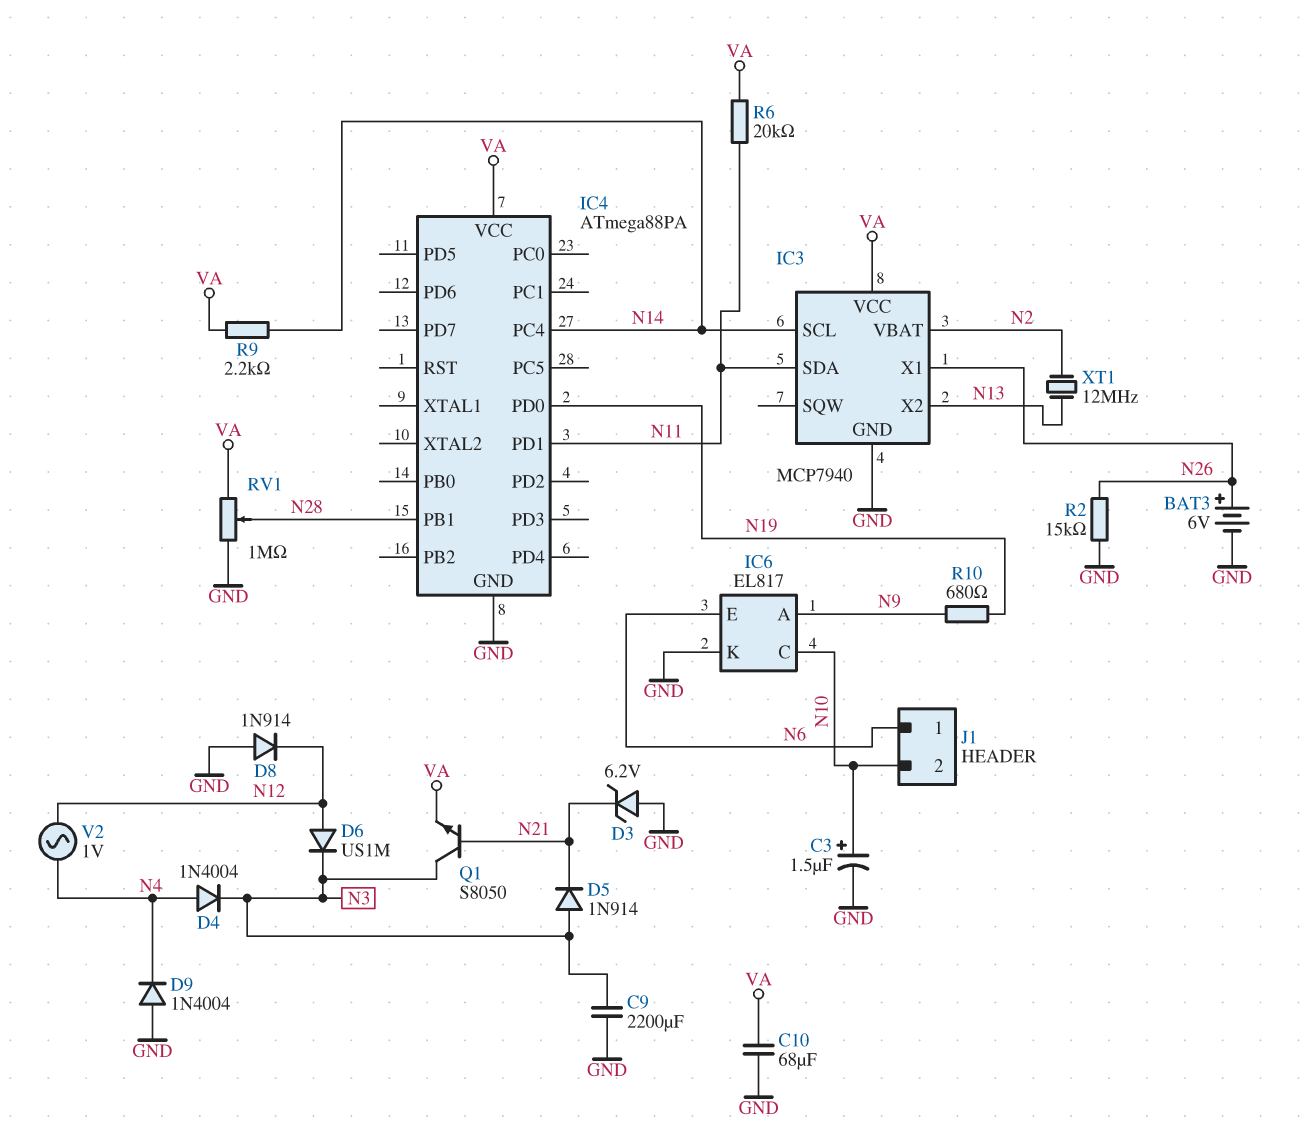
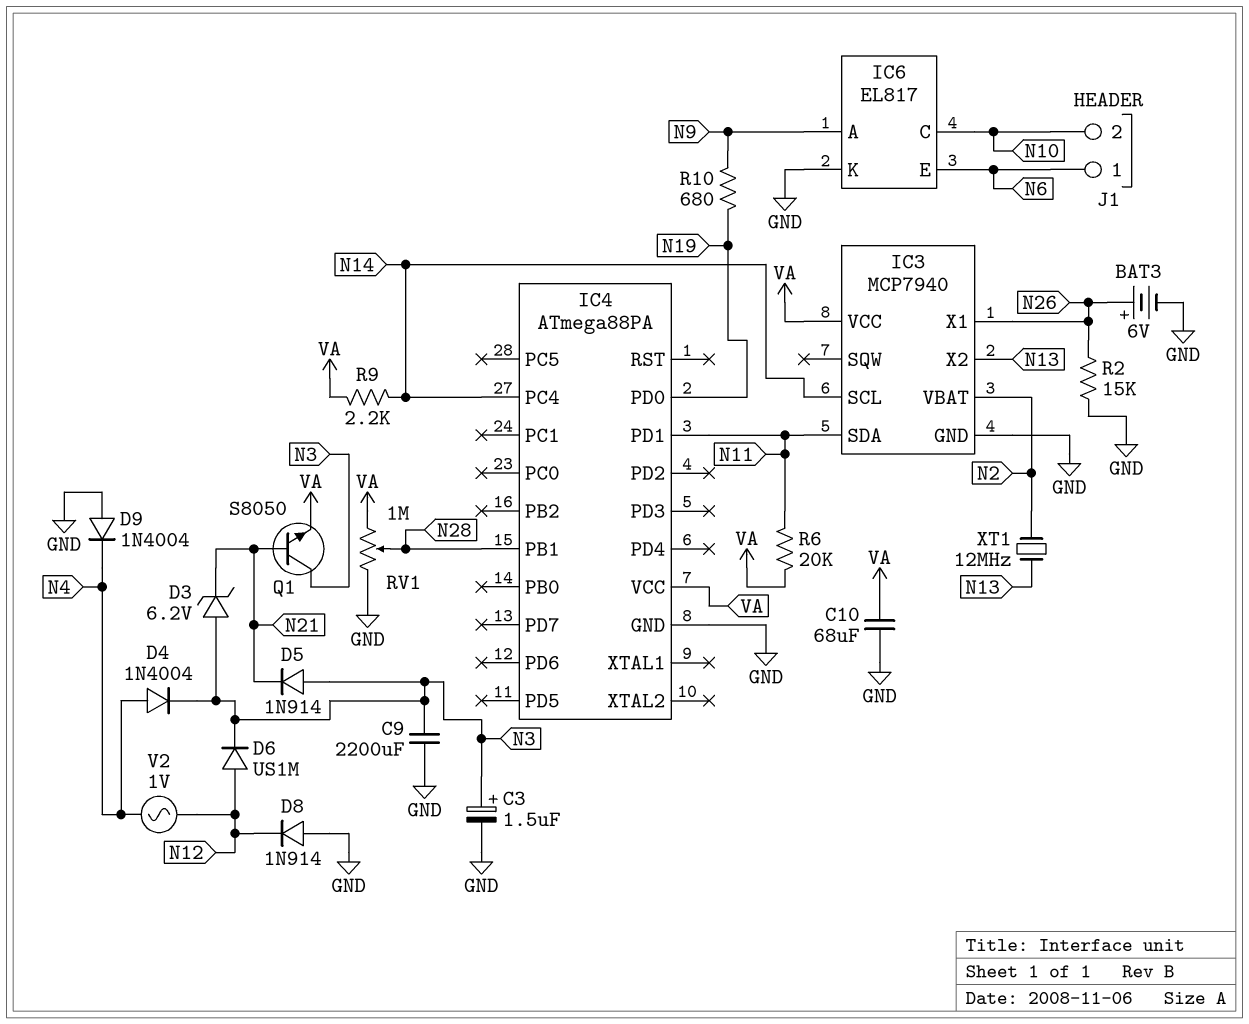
C3: 1.5uF (plus N10, minus GND) -> 1.5uF (plus N3, minus GND)
D3: zener 6.2V (A GND, K N21) -> zener 6.2V (A N3, K N21)

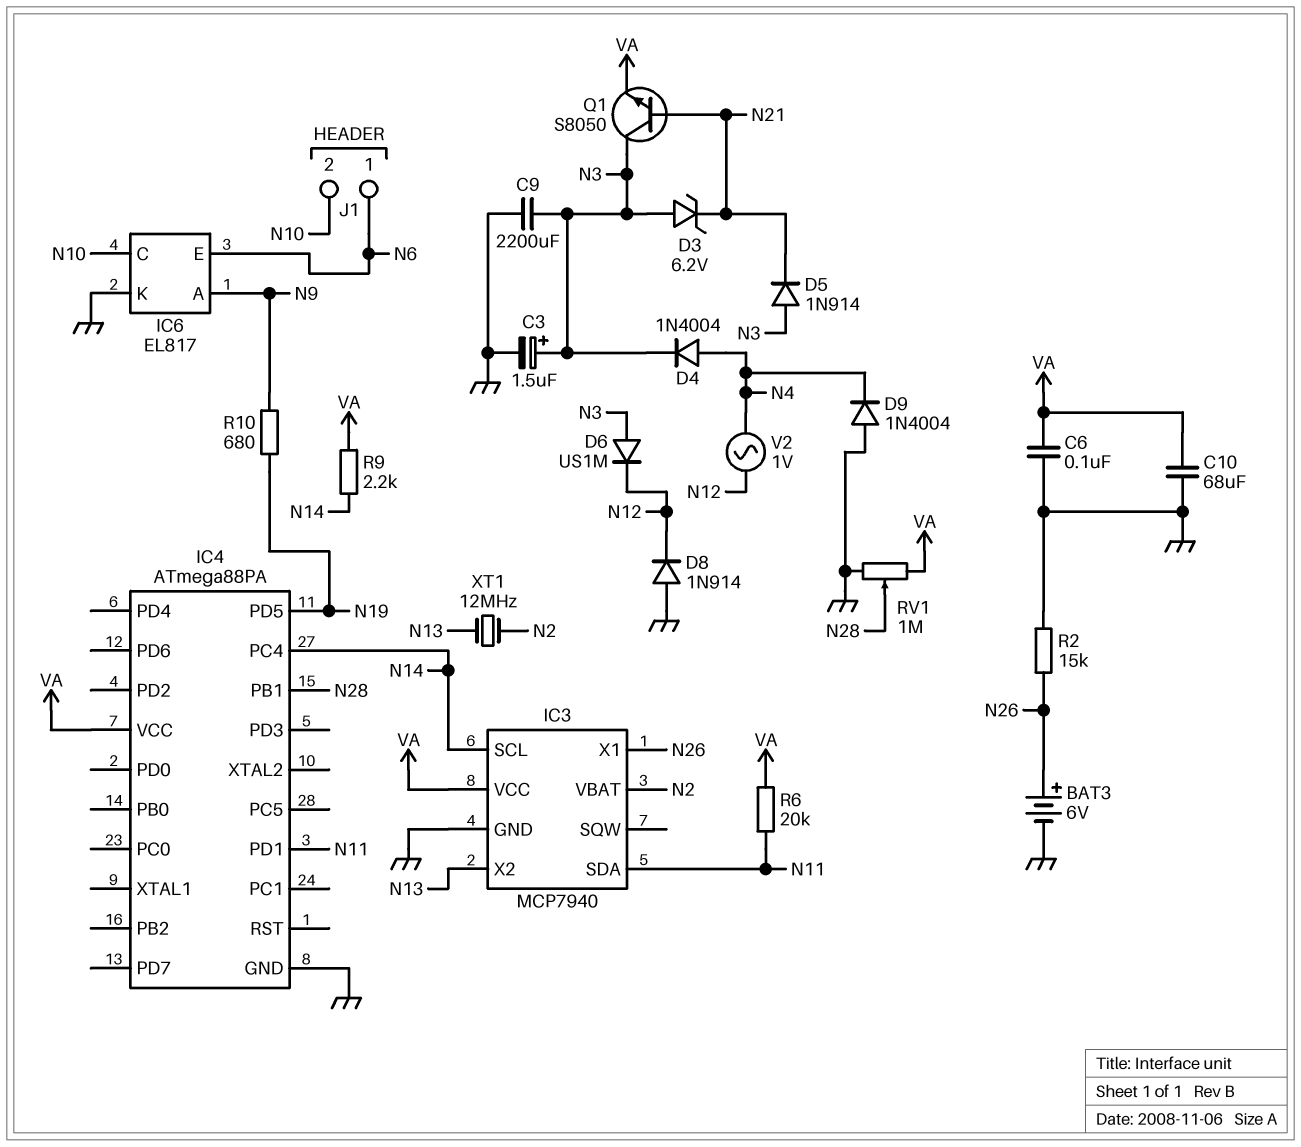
C6: none -> 100nF (GND, VA)
D6: diode US1M (A N12, K N3) -> diode US1M (A N3, K N12)
IC4 pin PD0: N19 -> none
IC4 pin PD5: none -> N19

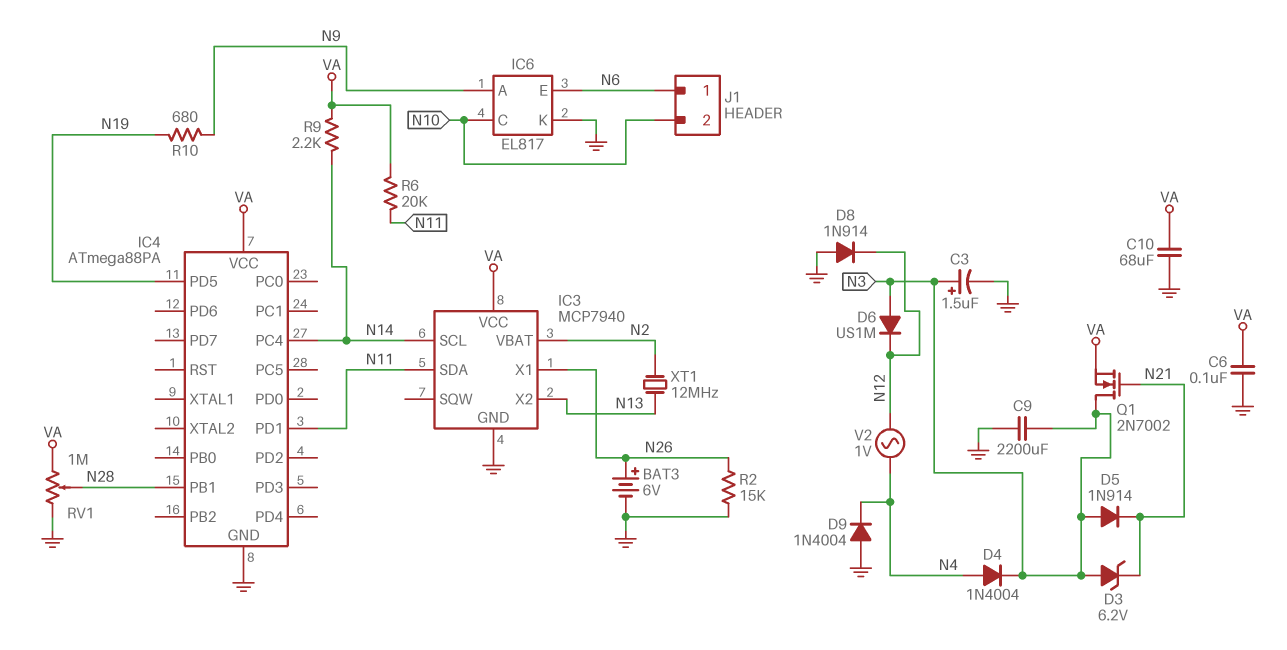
Q1: NPN S8050 (B N21, C N3, E VA) -> NMOS 2N7002 (G N21, D N3, S VA)

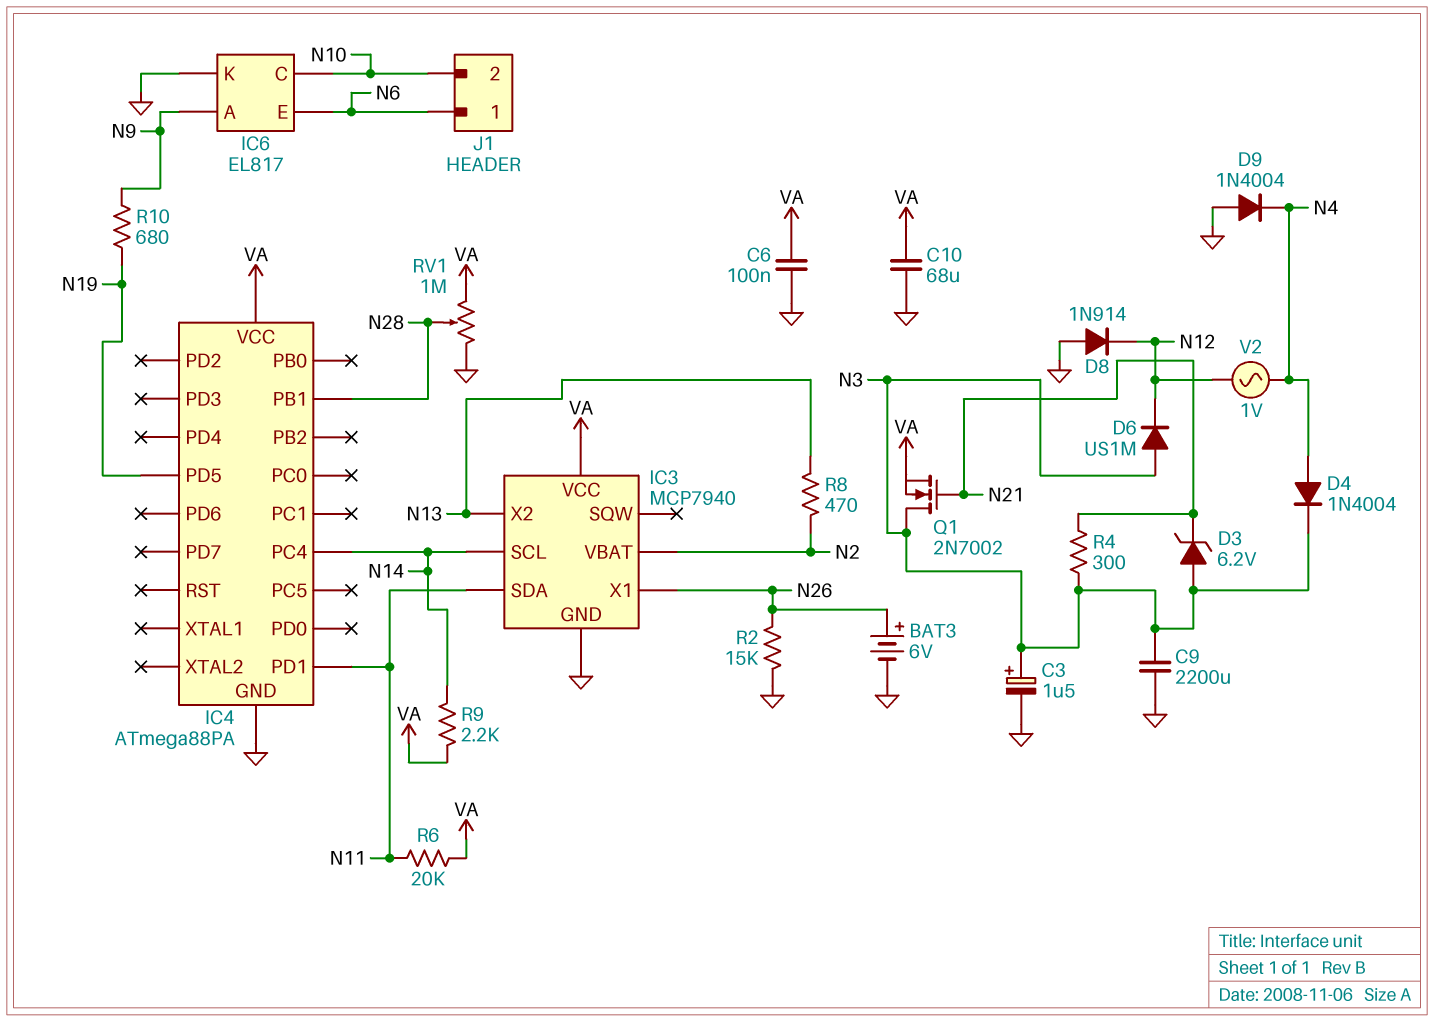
D5: diode 1N914 (A N3, K N21) -> none
R4: none -> 300 (N3, N21)
R8: none -> 470 (N2, N13)
XT1: 12MHz (N2, N13) -> none

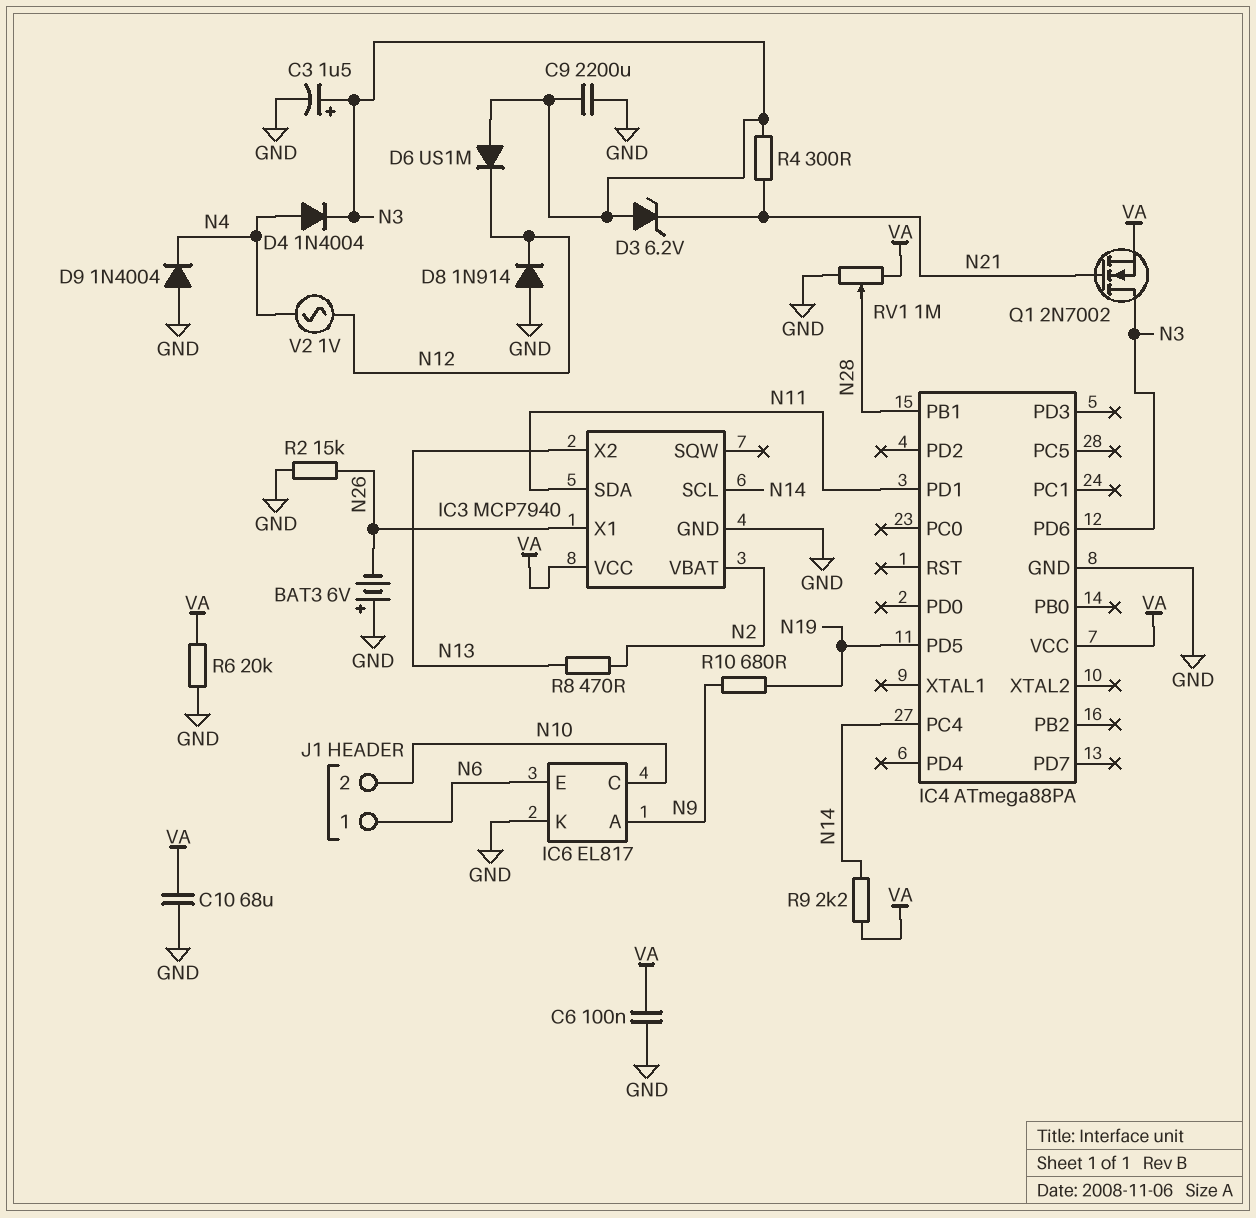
BAT3: 6V (plus N26, minus GND) -> 6V (plus GND, minus N26)
IC4 pin PD6: none -> N3
R6: 20k (N11, VA) -> 20k (GND, VA)

